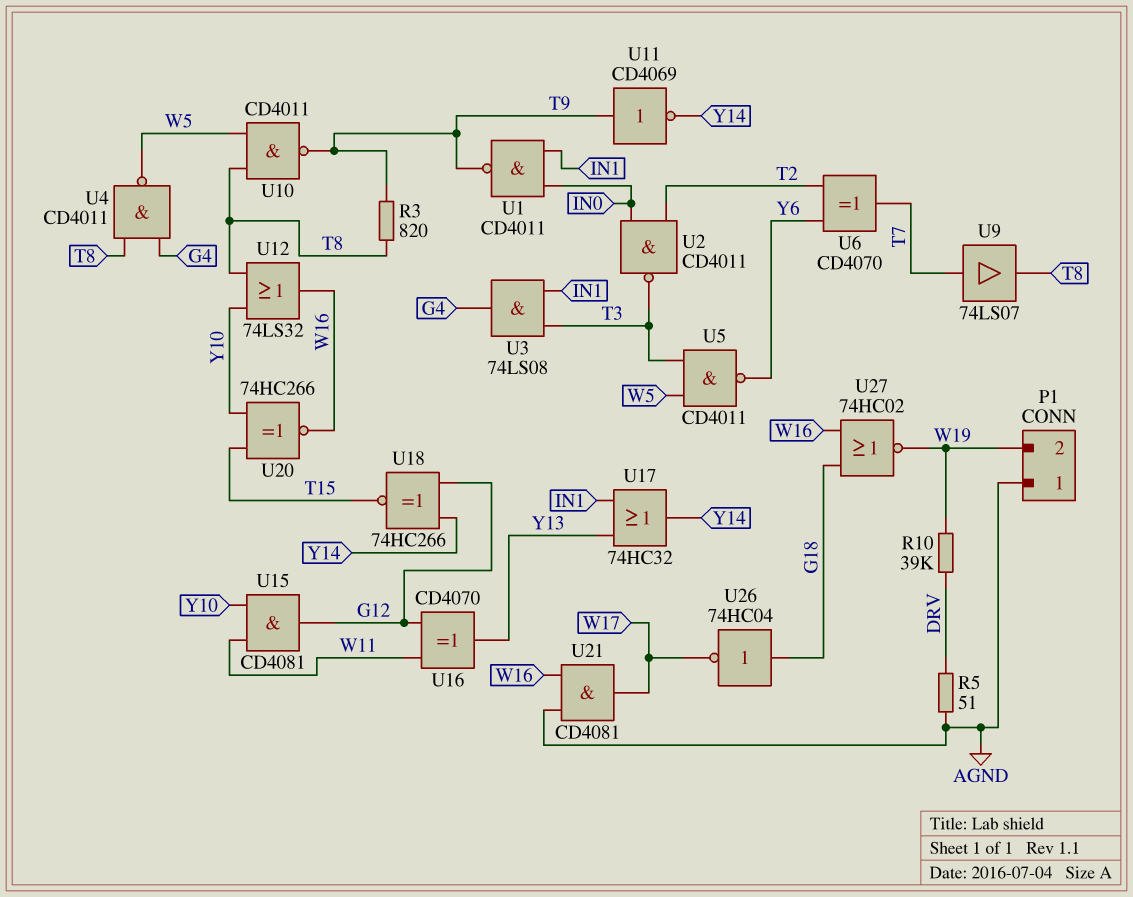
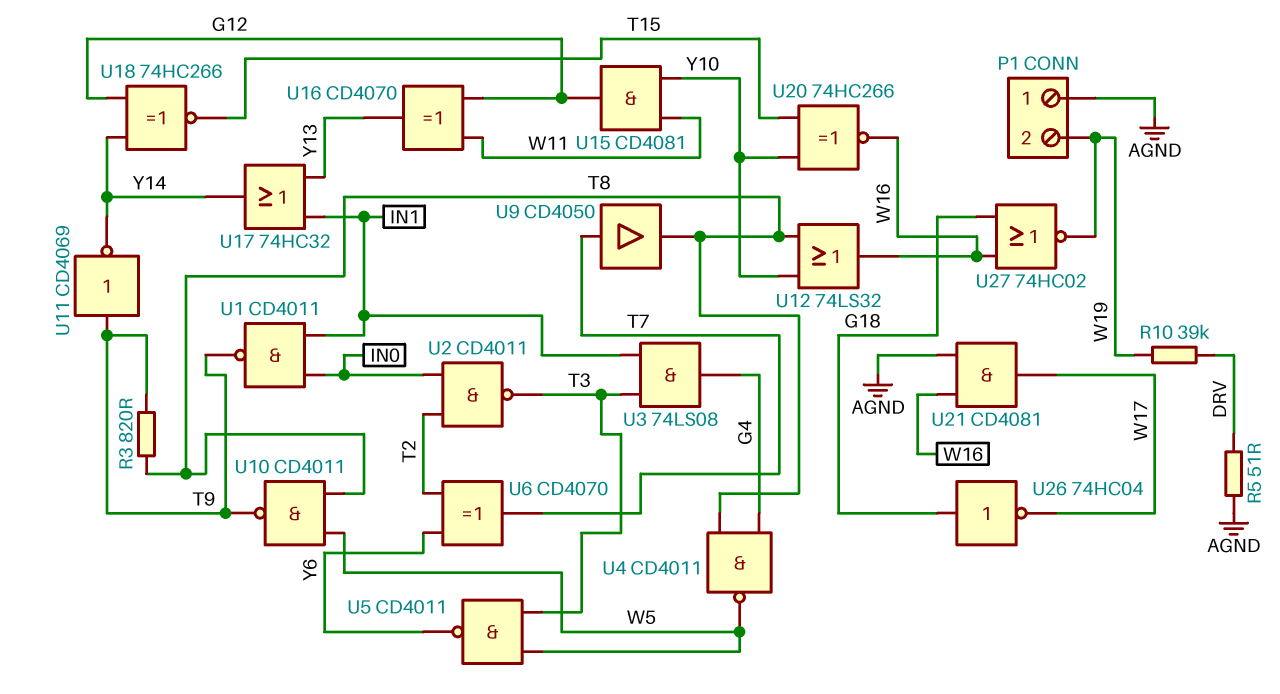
U9: buffer 74LS07 (in T7, out T8) -> buffer CD4050 (in T7, out T8)

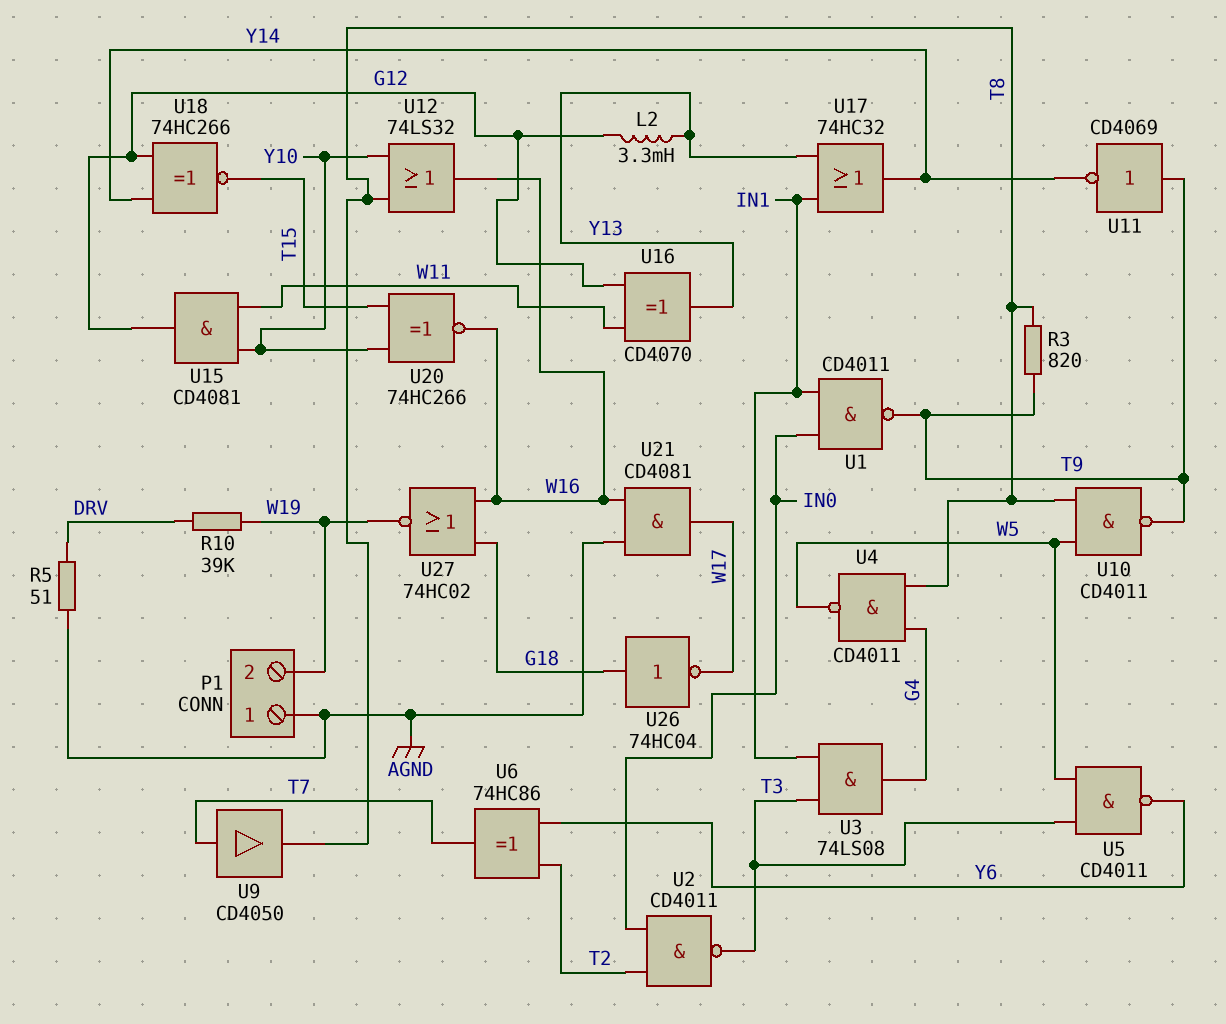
L2: none -> 3.3mH (G12, Y13)
U6: XOR CD4070 (in T2, in Y6, out T7) -> XOR 74HC86 (in T2, in Y6, out T7)

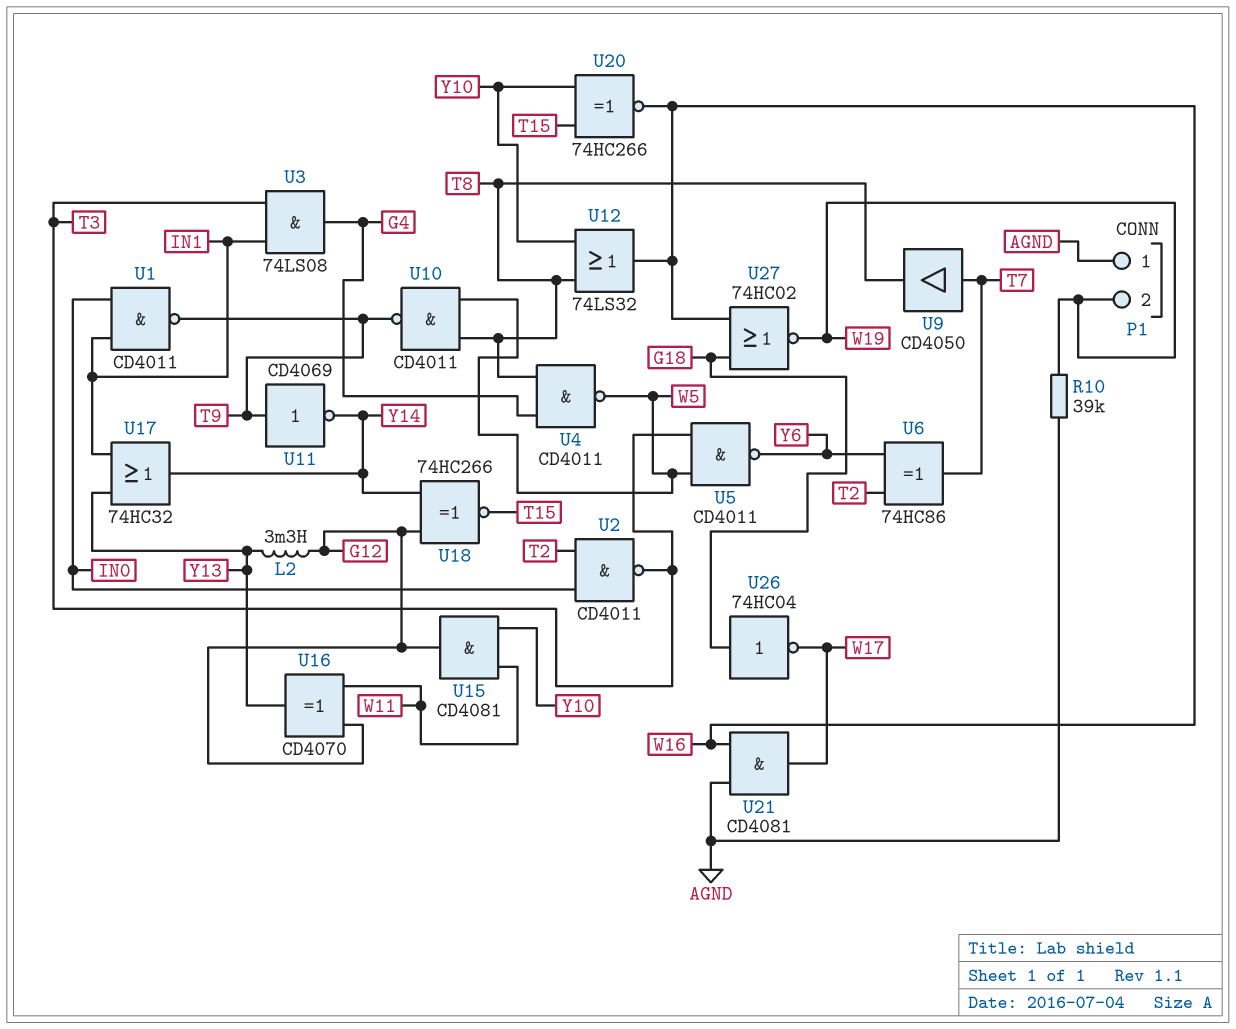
R3: 820 (T8, T9) -> none
R5: 51 (AGND, DRV) -> none
R10: 39k (DRV, W19) -> 39k (AGND, W19)

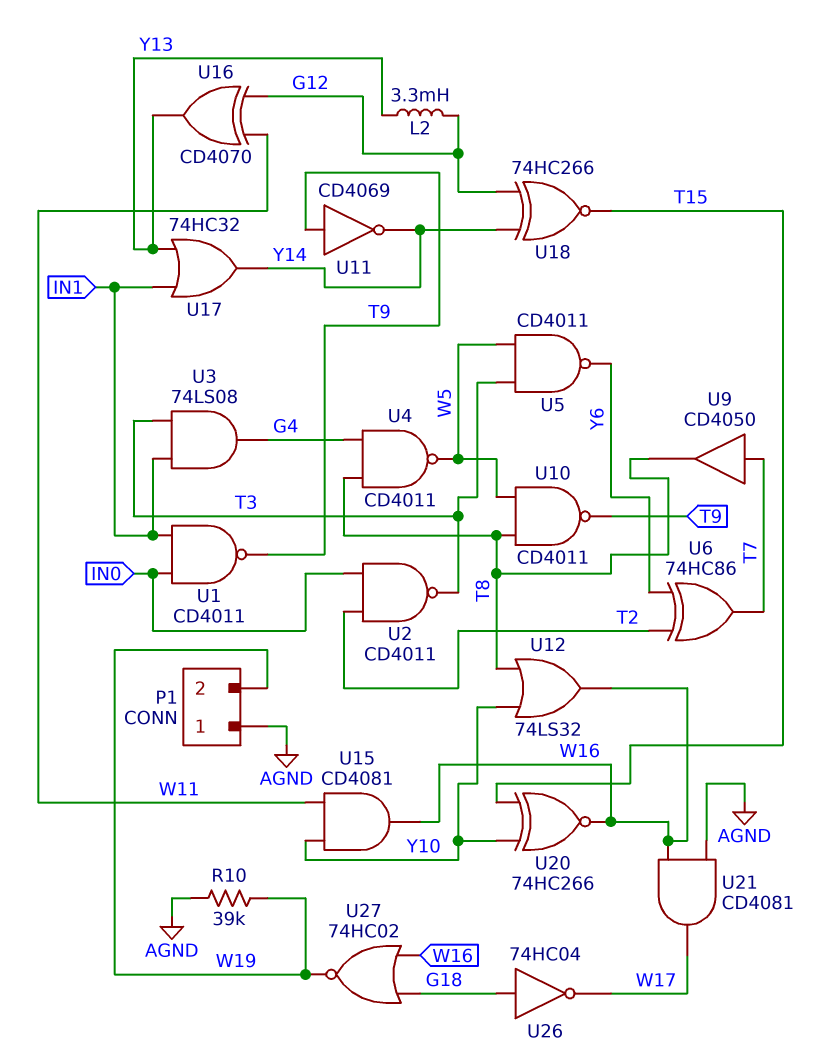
U15: AND CD4081 (in W11, in Y10, out G12) -> AND CD4081 (in W11, in Y10, out W16)

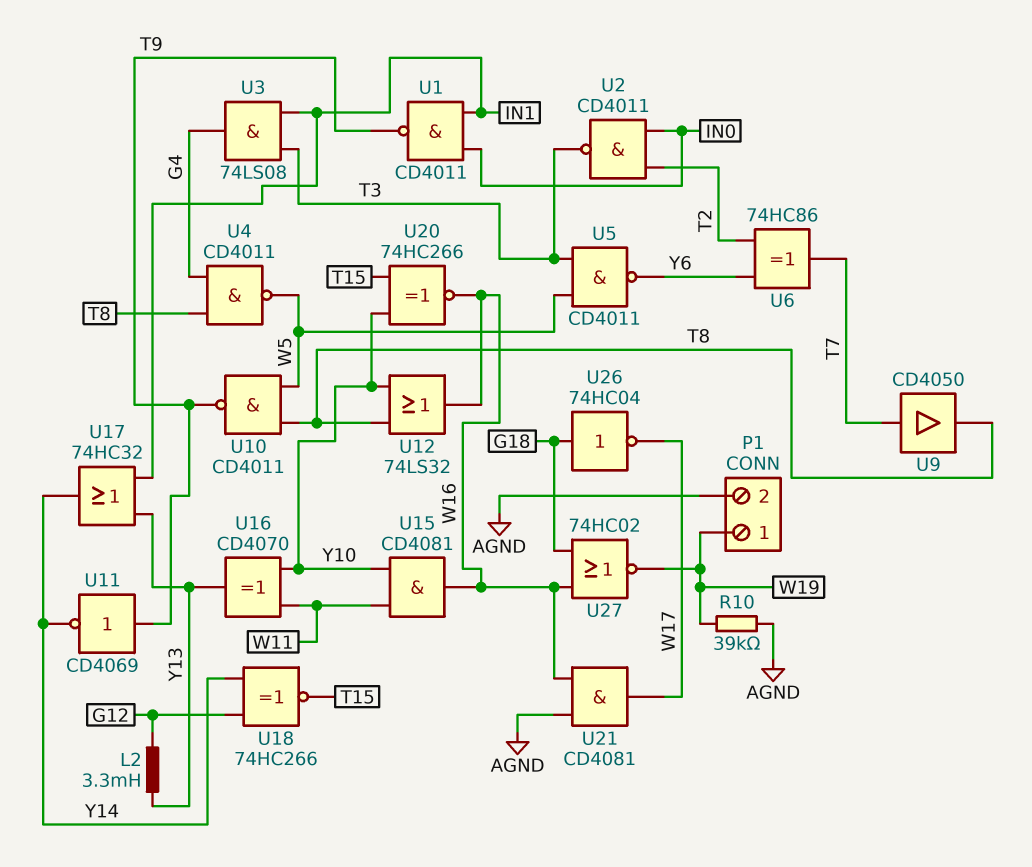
P1 pin 1: AGND -> W19
P1 pin 2: W19 -> AGND
U16: XOR CD4070 (in G12, in W11, out Y13) -> XOR CD4070 (in W11, in Y10, out Y13)

